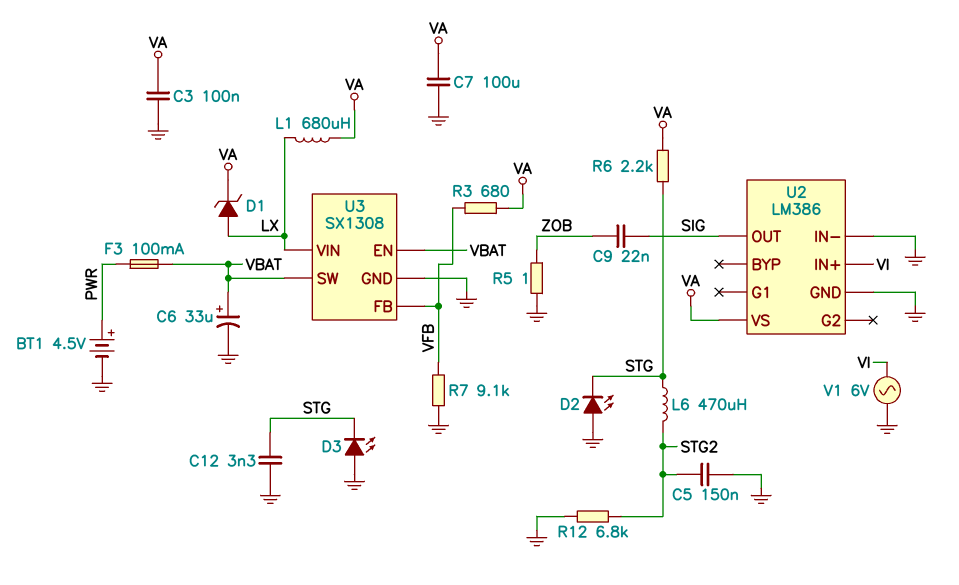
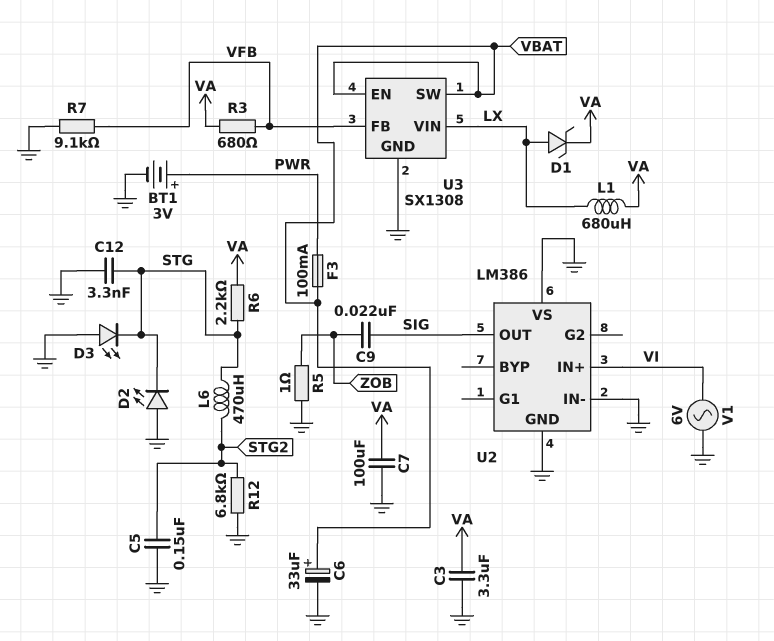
BT1: 4.5V (plus PWR, minus GND) -> 3V (plus PWR, minus GND)
C3: 100nF (GND, VA) -> 3.3uF (GND, VA)
U2 pin VS: VA -> GND

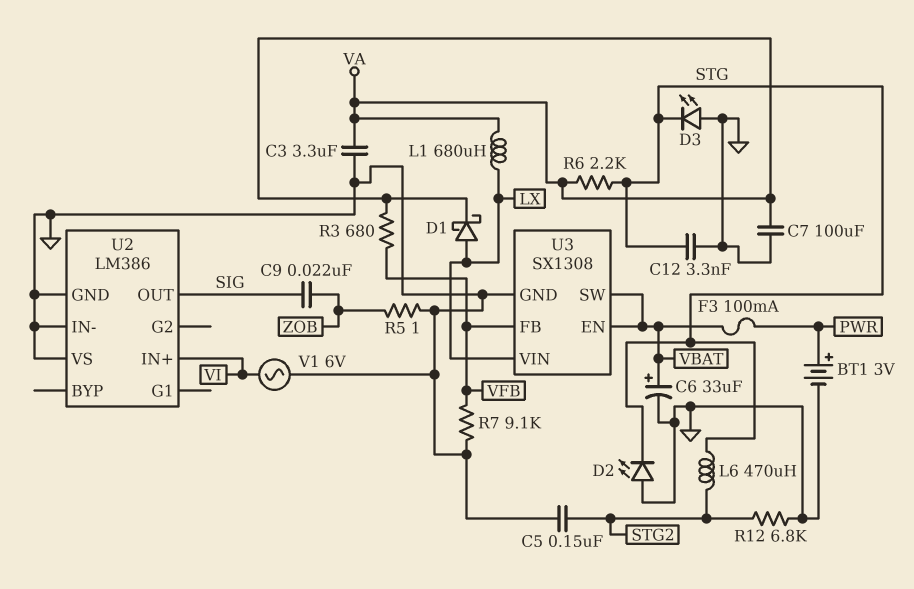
D1: zener (A LX, K VA) -> schottky (A LX, K VA)

